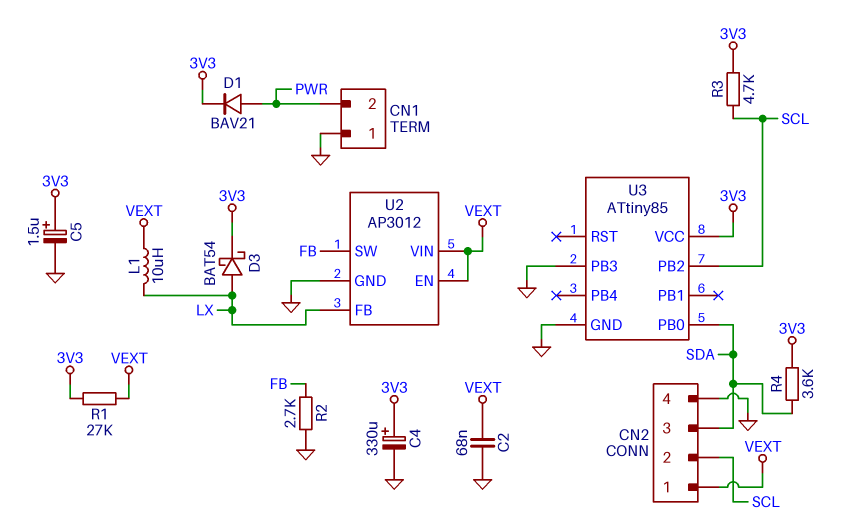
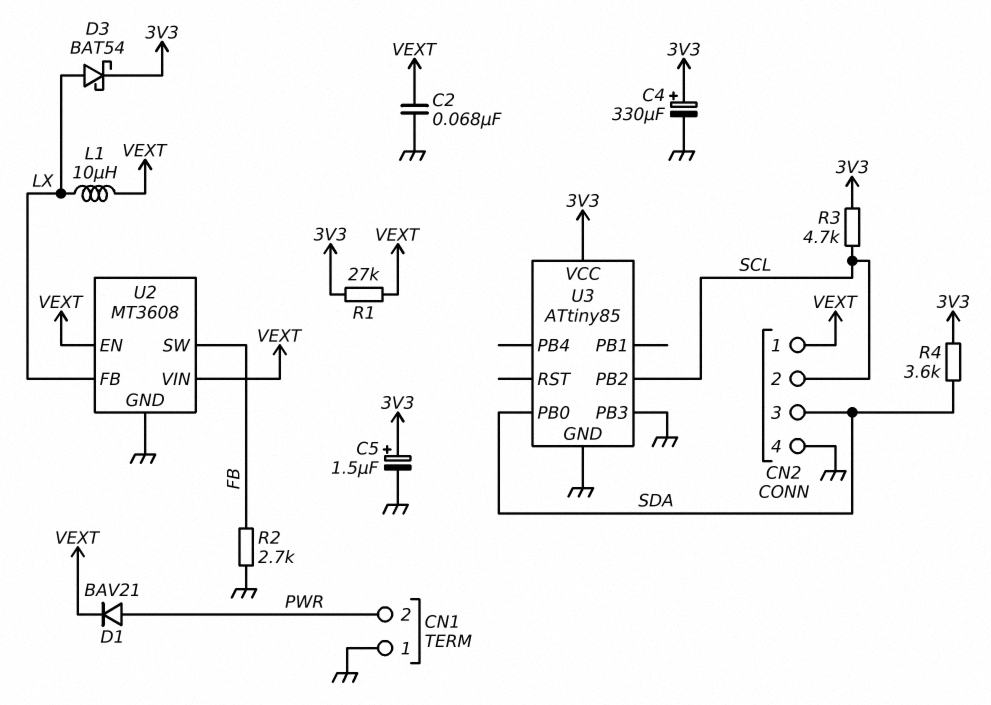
D1: diode BAV21 (A PWR, K 3V3) -> diode BAV21 (A PWR, K VEXT)
U2: AP3012 -> MT3608

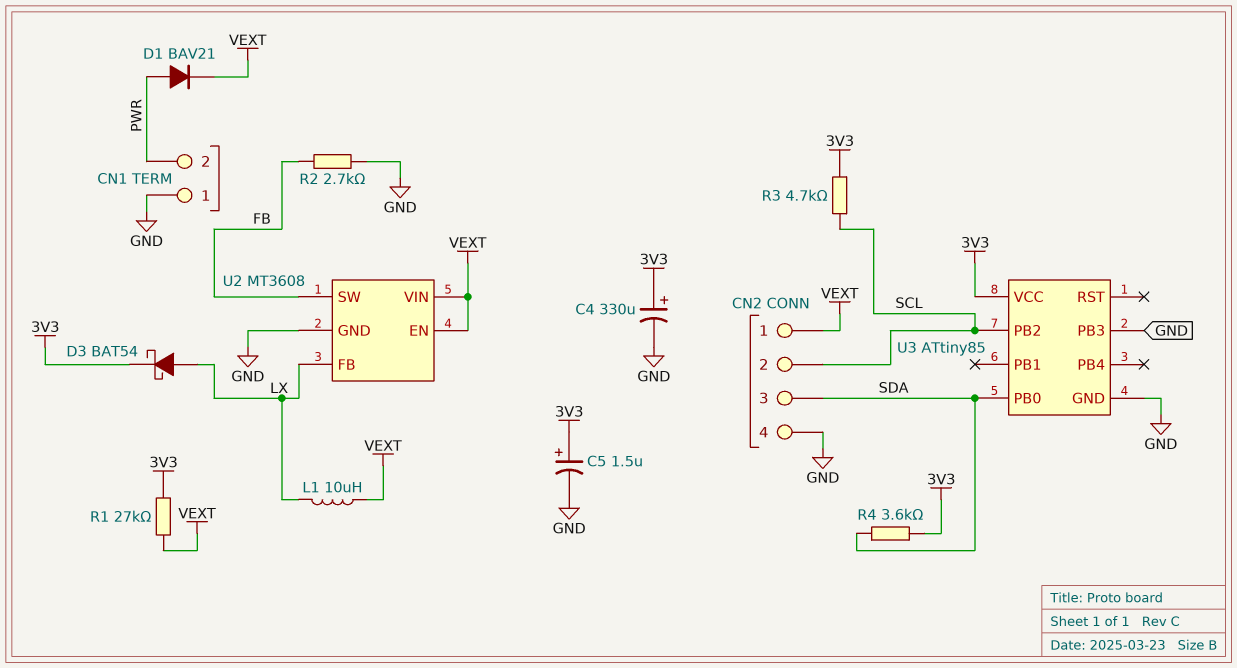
C2: 68nF (GND, VEXT) -> none

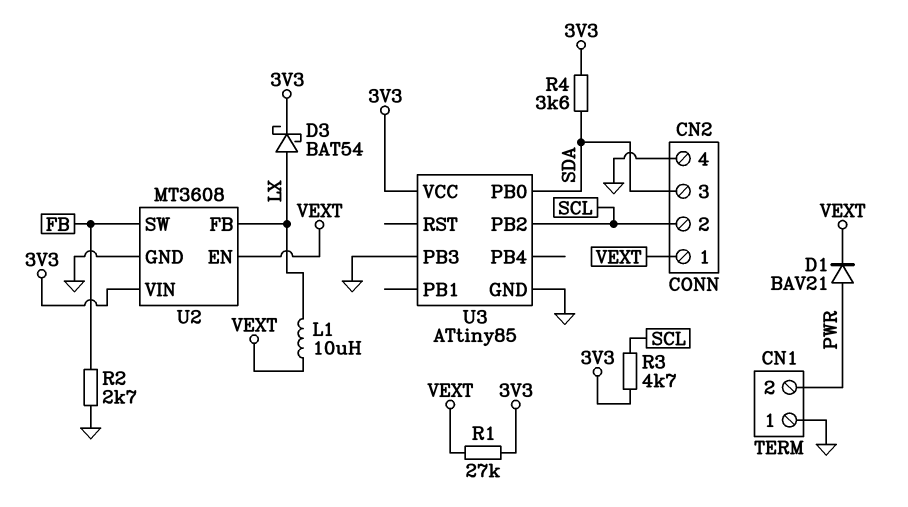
C4: 330uF (plus 3V3, minus GND) -> none
C5: 1.5uF (plus 3V3, minus GND) -> none
U2 pin VIN: VEXT -> 3V3

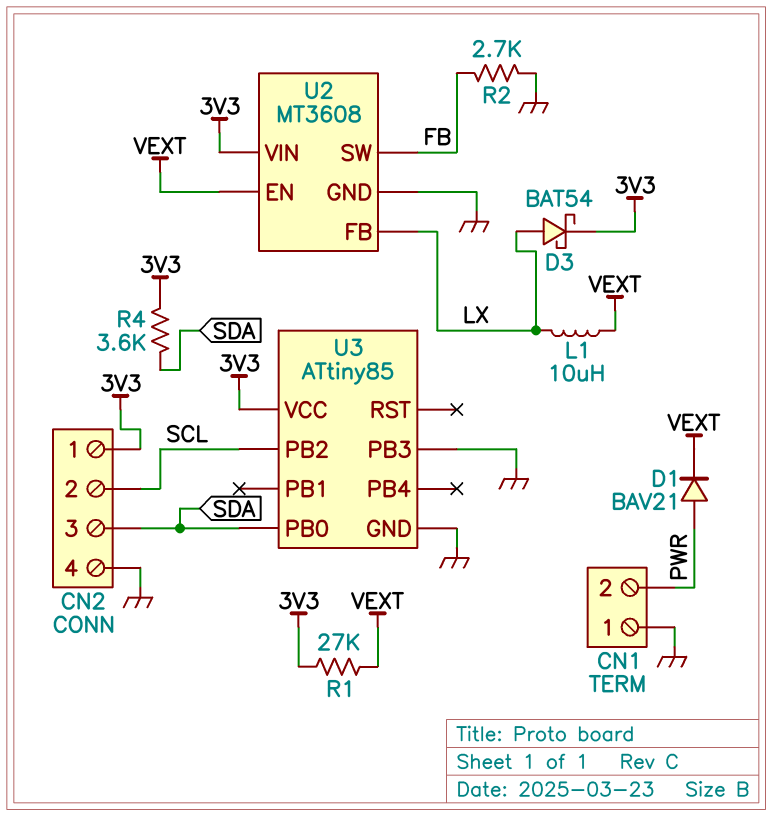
CN2 pin 1: VEXT -> 3V3
R3: 4.7k (3V3, SCL) -> none

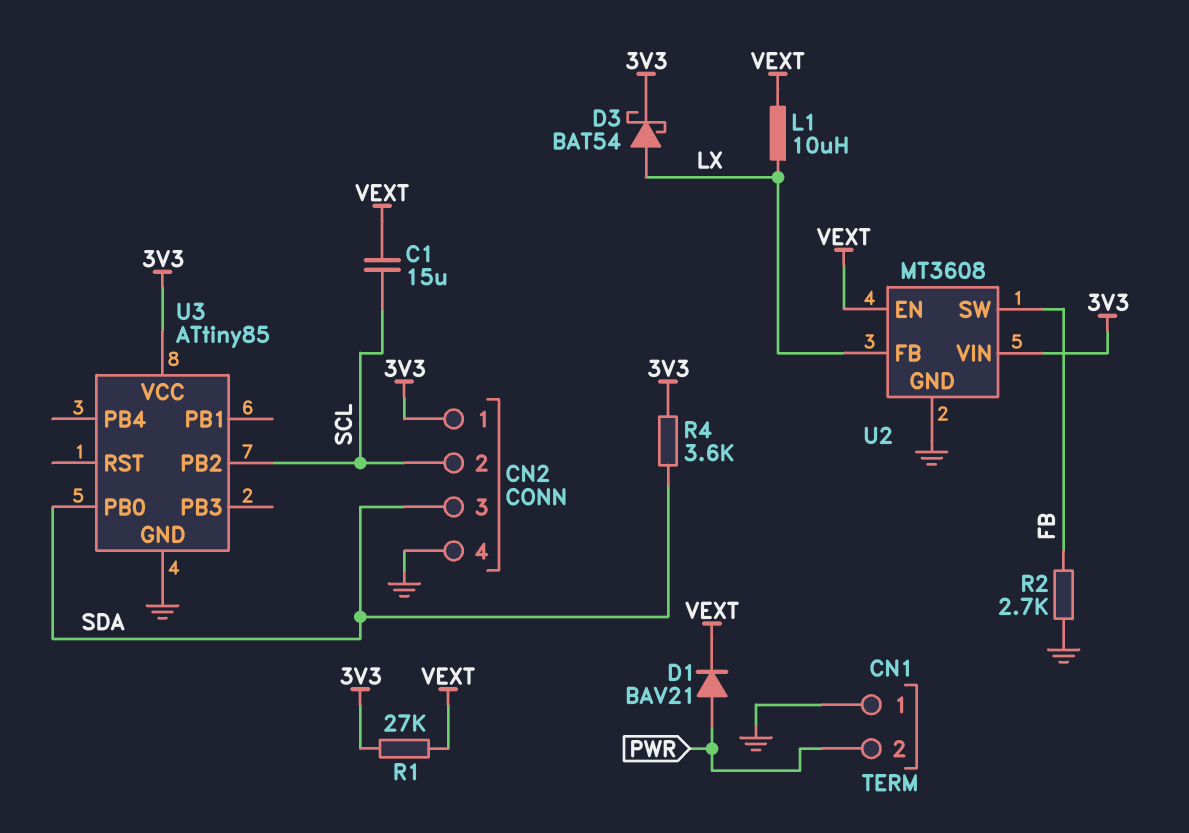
C1: none -> 15uF (SCL, VEXT)
U3 pin PB3: GND -> none

